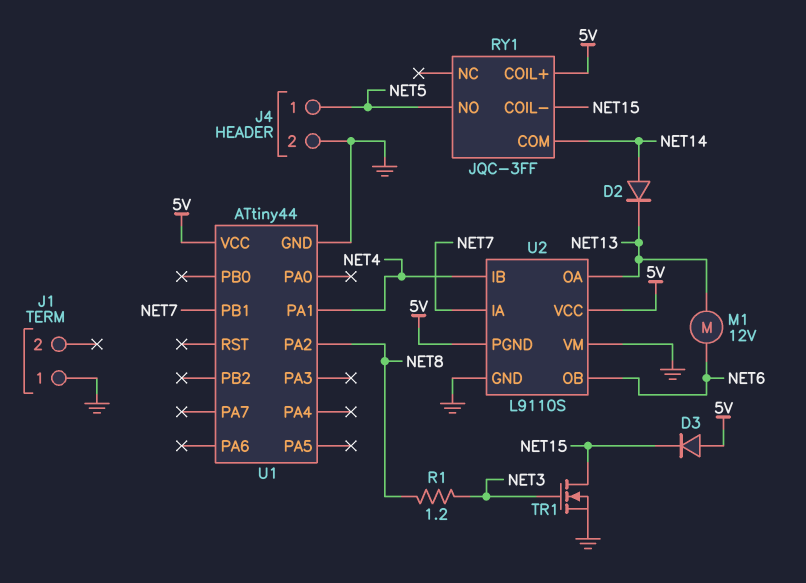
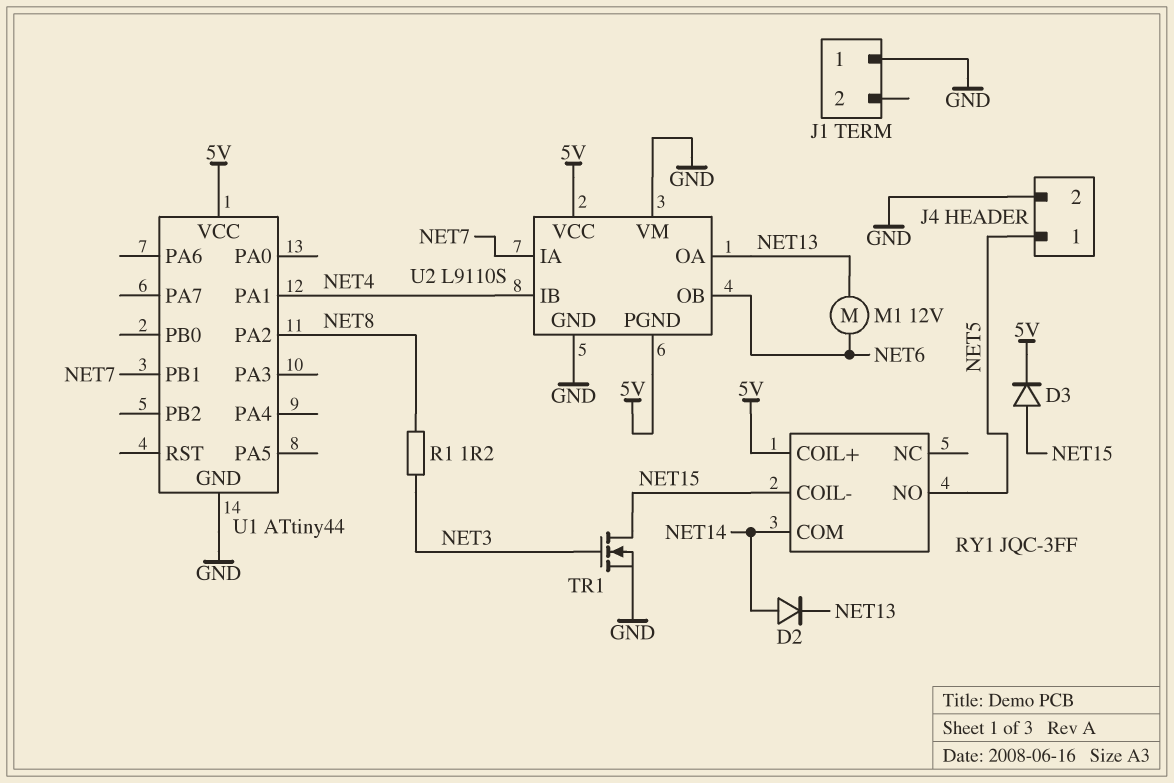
D3: diode (A 5V, K NET15) -> diode (A NET15, K 5V)

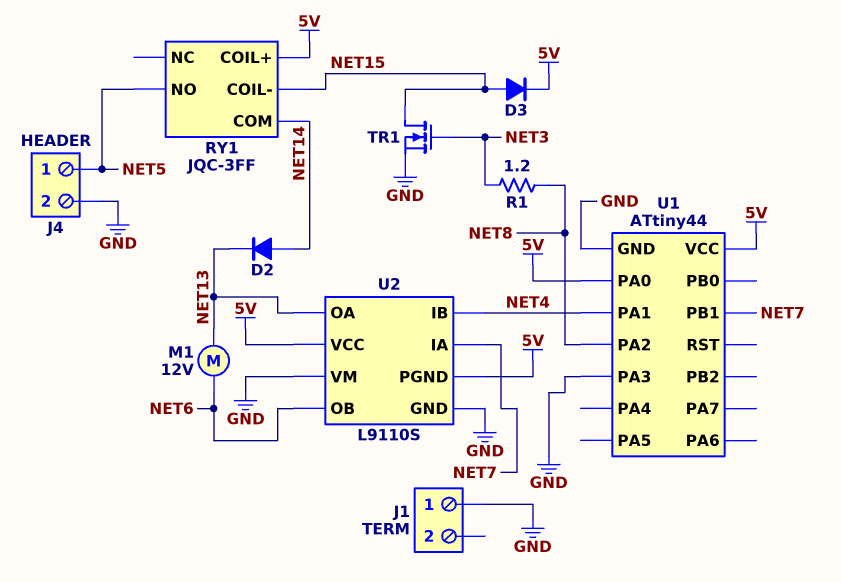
U1 pin PA0: none -> 5V
U1 pin PA3: none -> GND

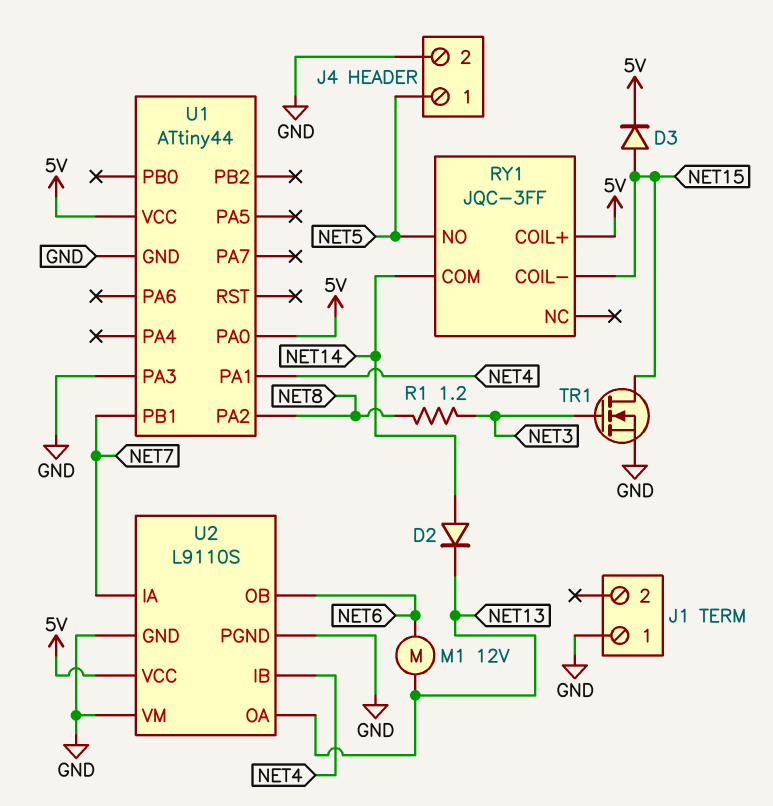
U2 pin PGND: 5V -> GND

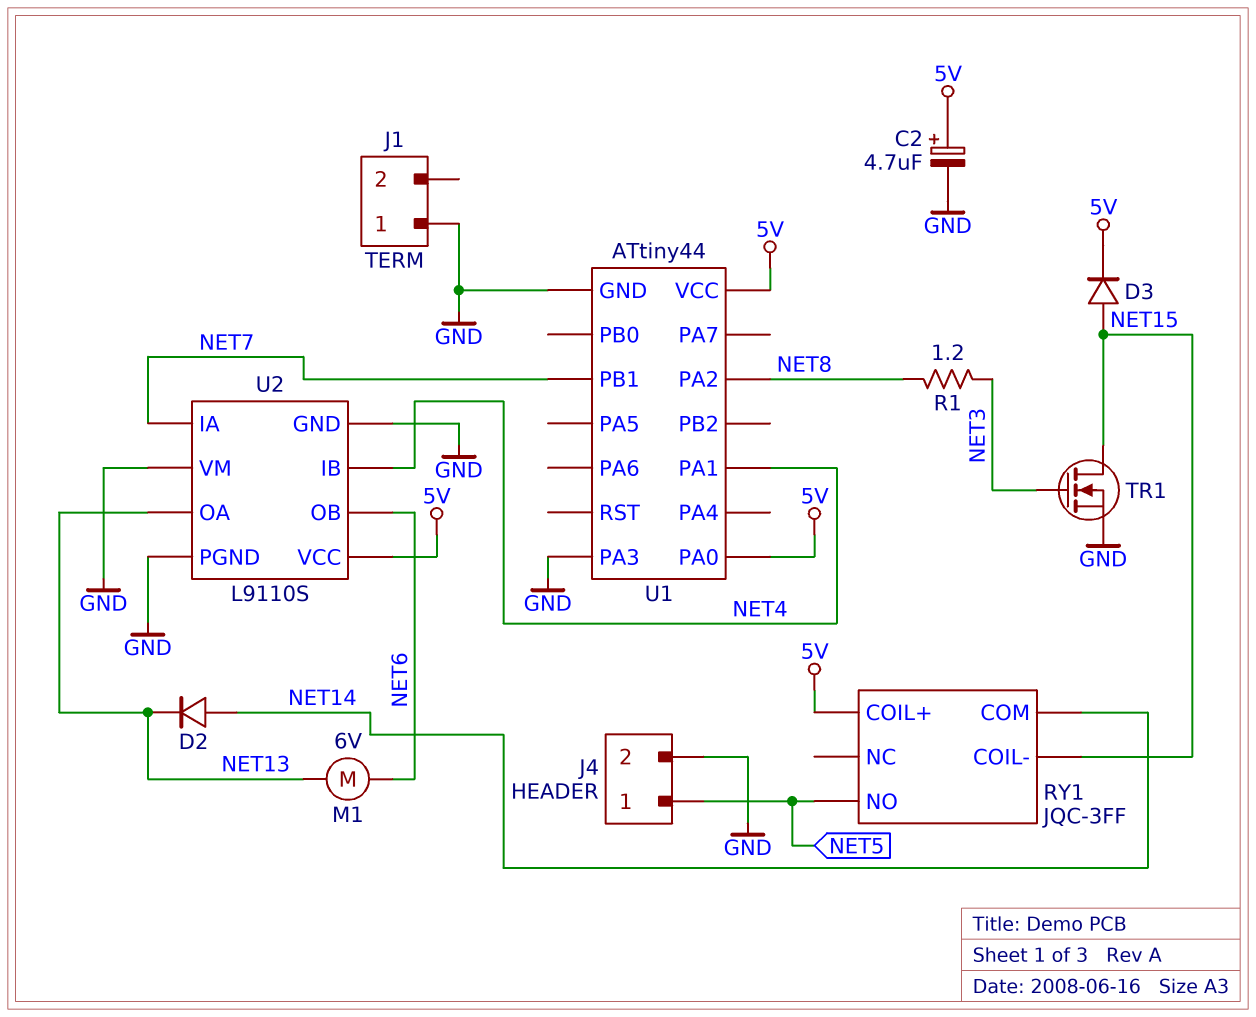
C2: none -> 4.7uF (plus 5V, minus GND)
M1: motor 12V (NET6, NET13) -> motor 6V (NET6, NET13)

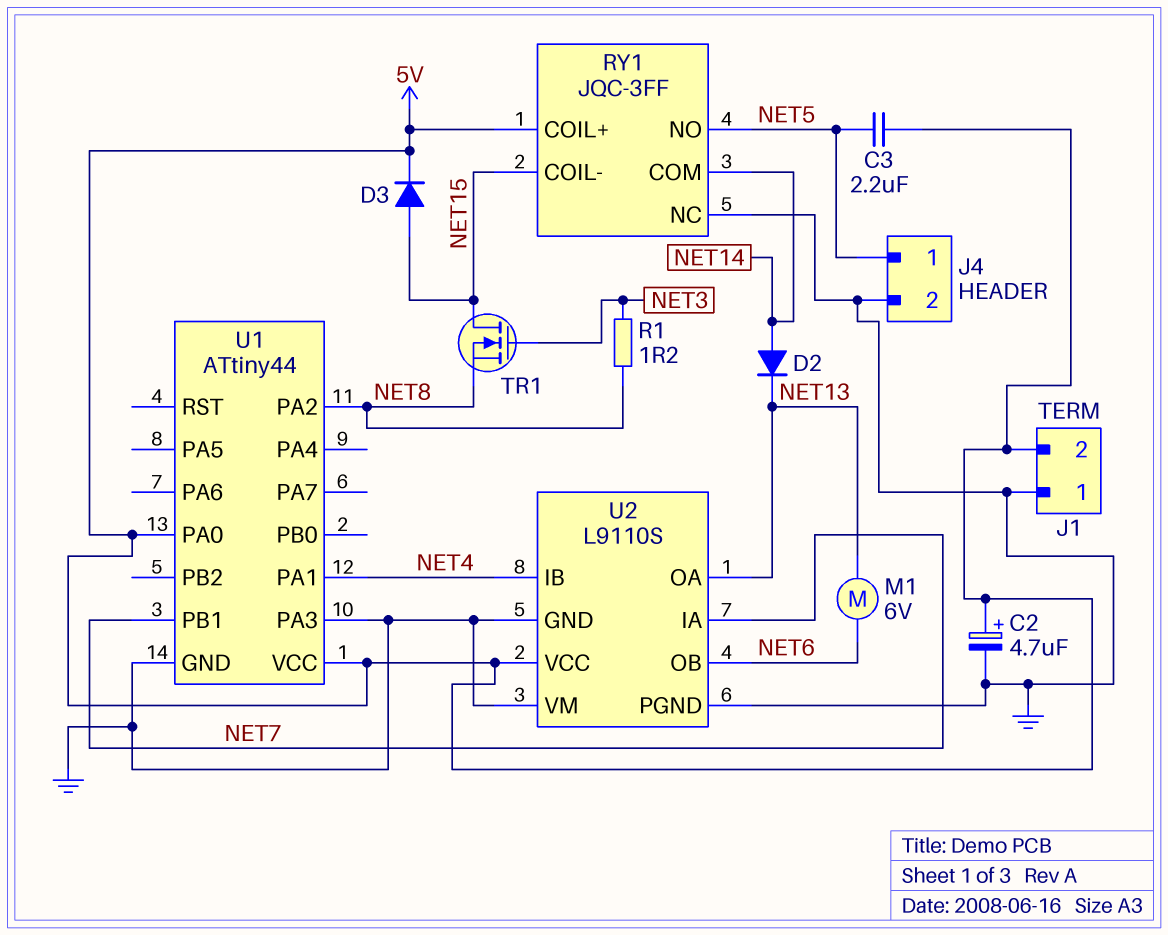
C3: none -> 2.2uF (5V, NET5)
J1 pin 2: none -> 5V
RY1 pin NC: none -> GND
TR1: NMOS (G NET3, D NET15, S GND) -> NMOS (G NET3, D NET15, S NET8)

